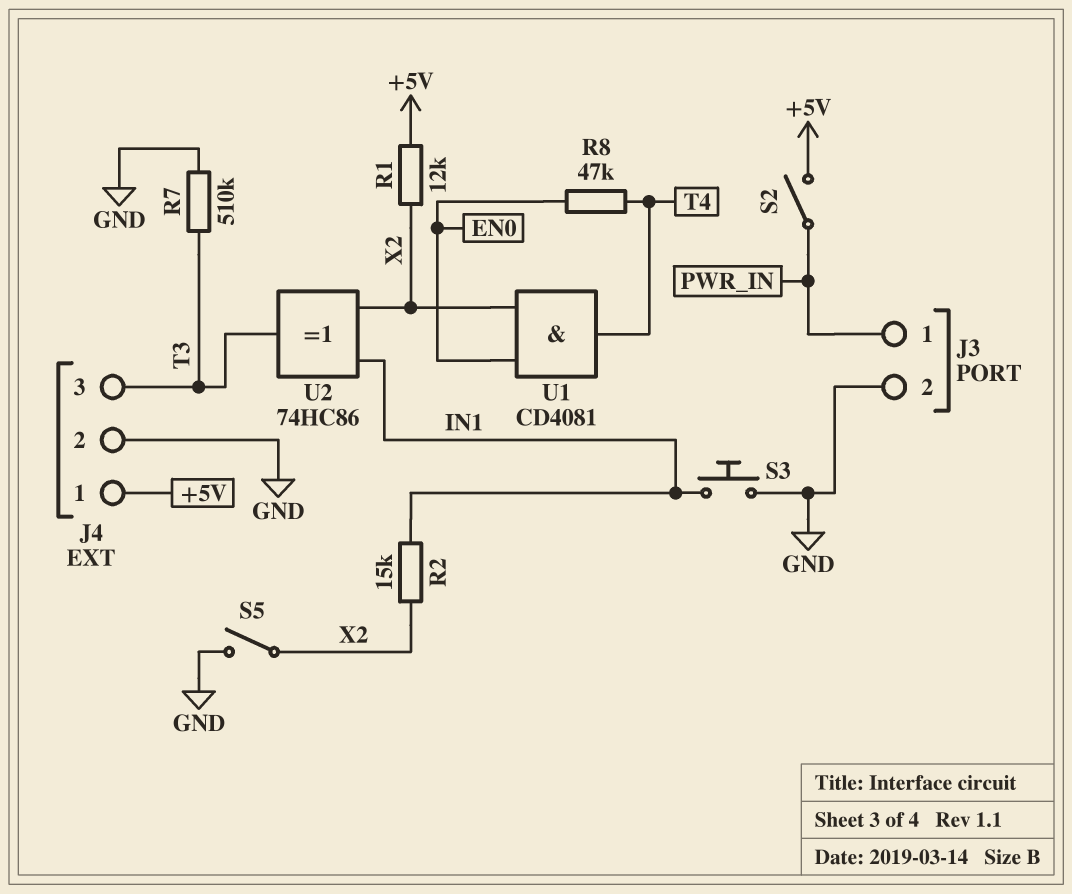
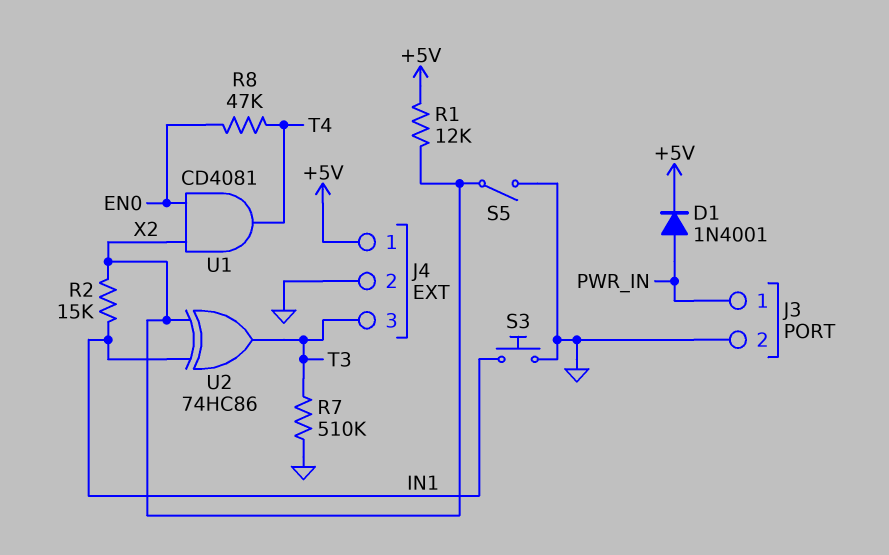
D1: none -> diode 1N4001 (A PWR_IN, K +5V)
S2: switch (+5V, PWR_IN) -> none

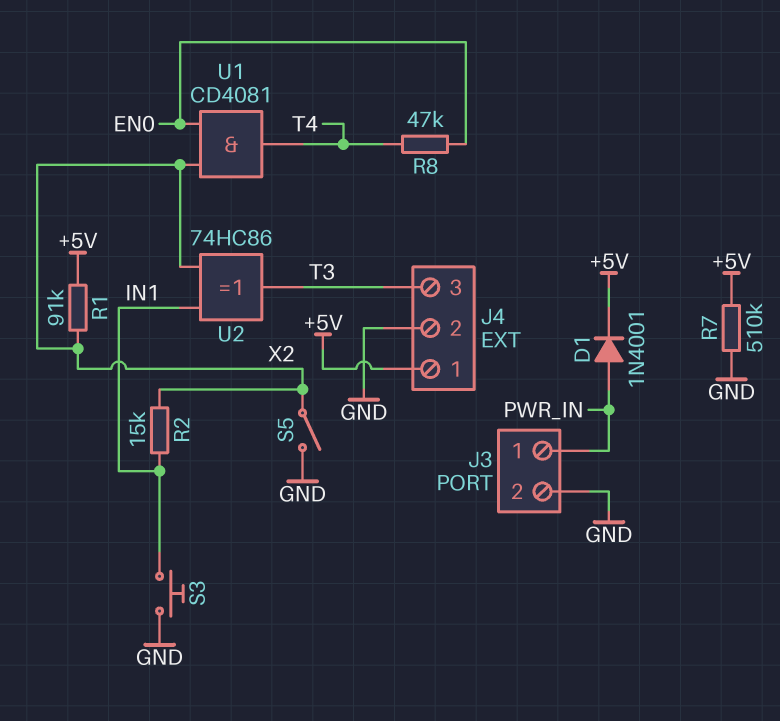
R1: 12k (+5V, X2) -> 91k (+5V, X2)
R7: 510k (GND, T3) -> 510k (+5V, GND)

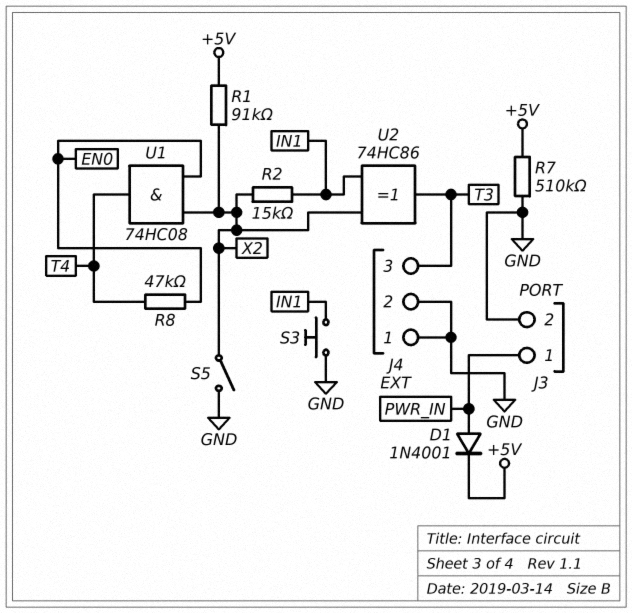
J4 pin 1: +5V -> GND
U1: AND CD4081 (in EN0, in X2, out T4) -> AND 74HC08 (in EN0, in X2, out T4)

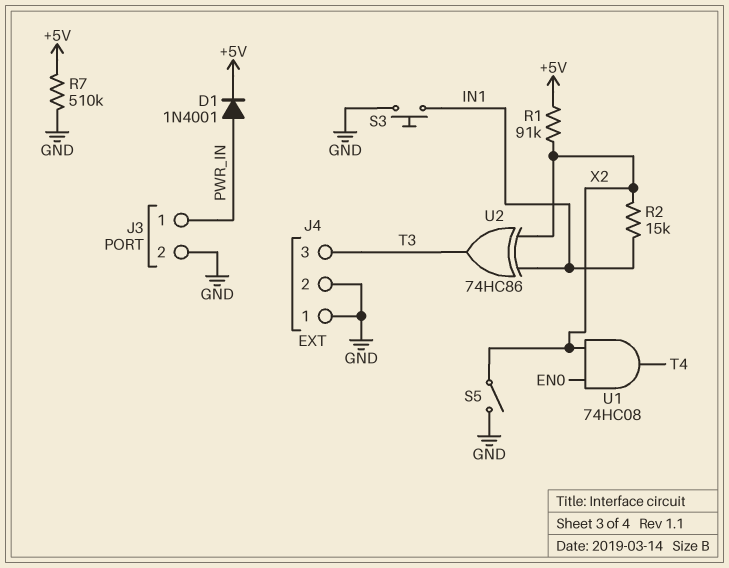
R8: 47k (EN0, T4) -> none

